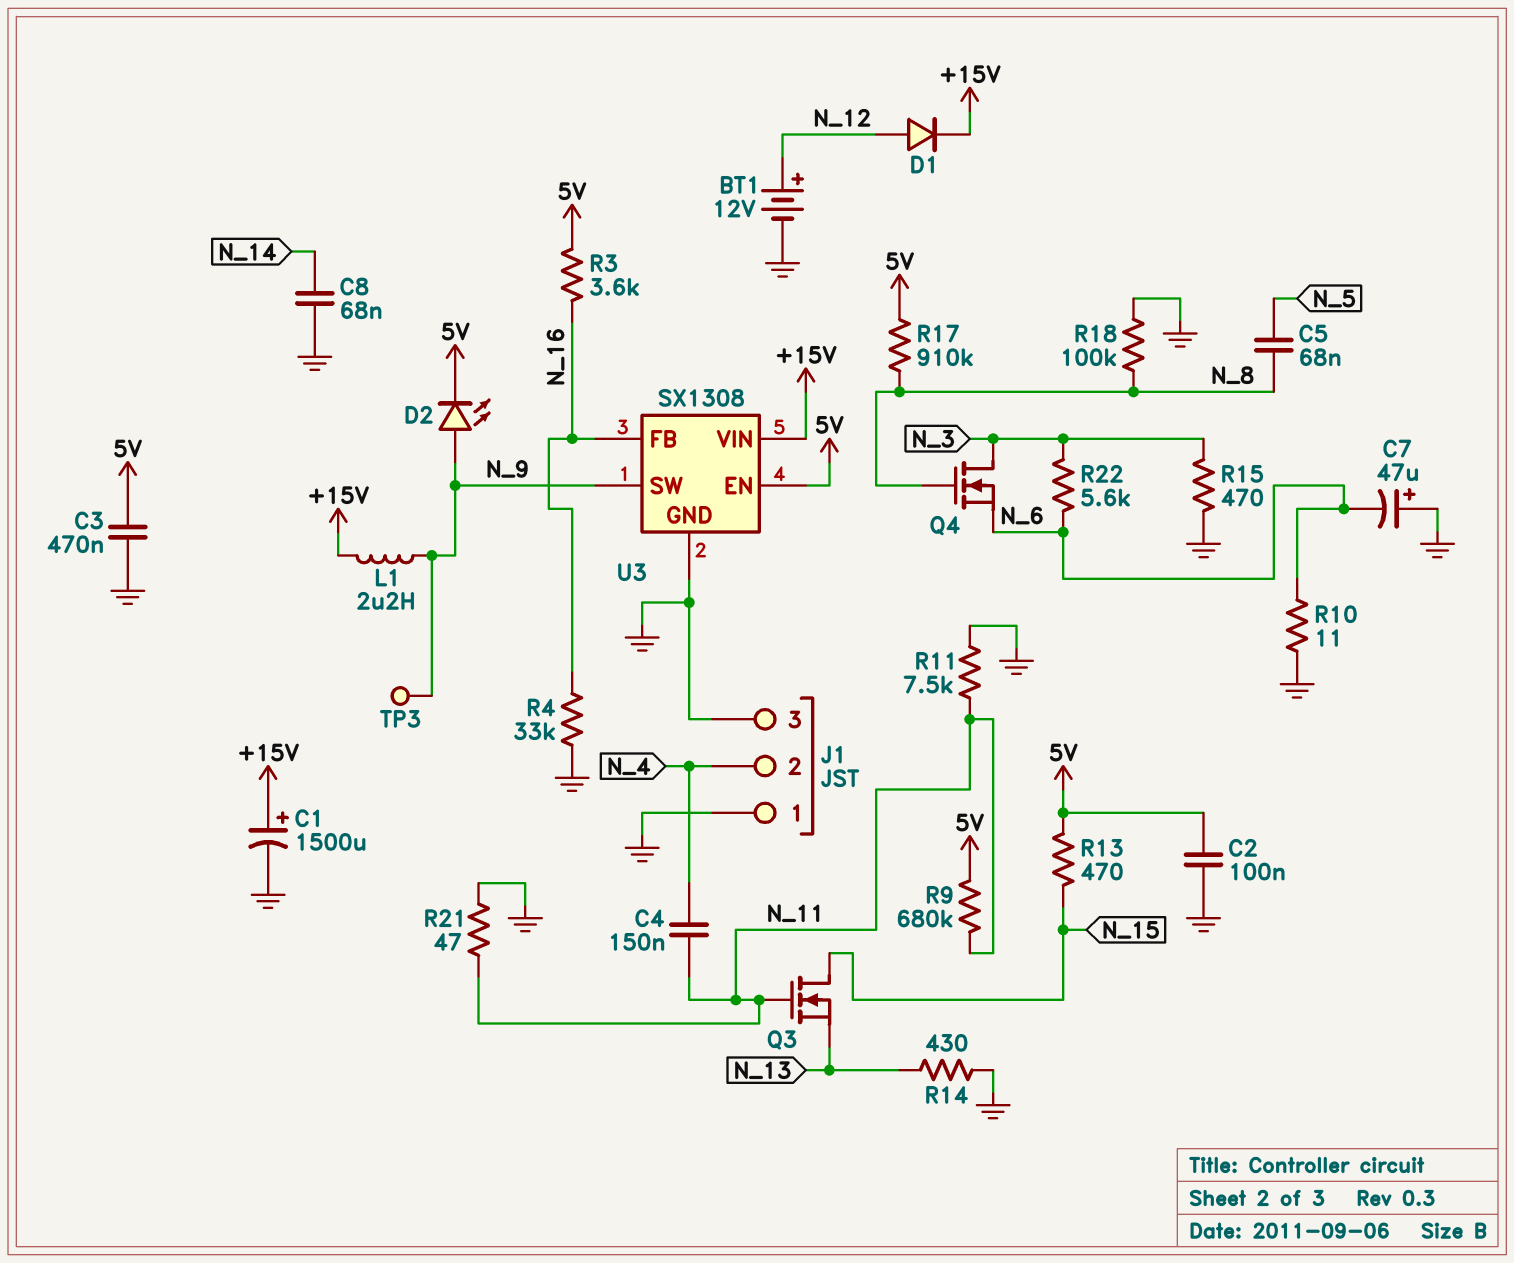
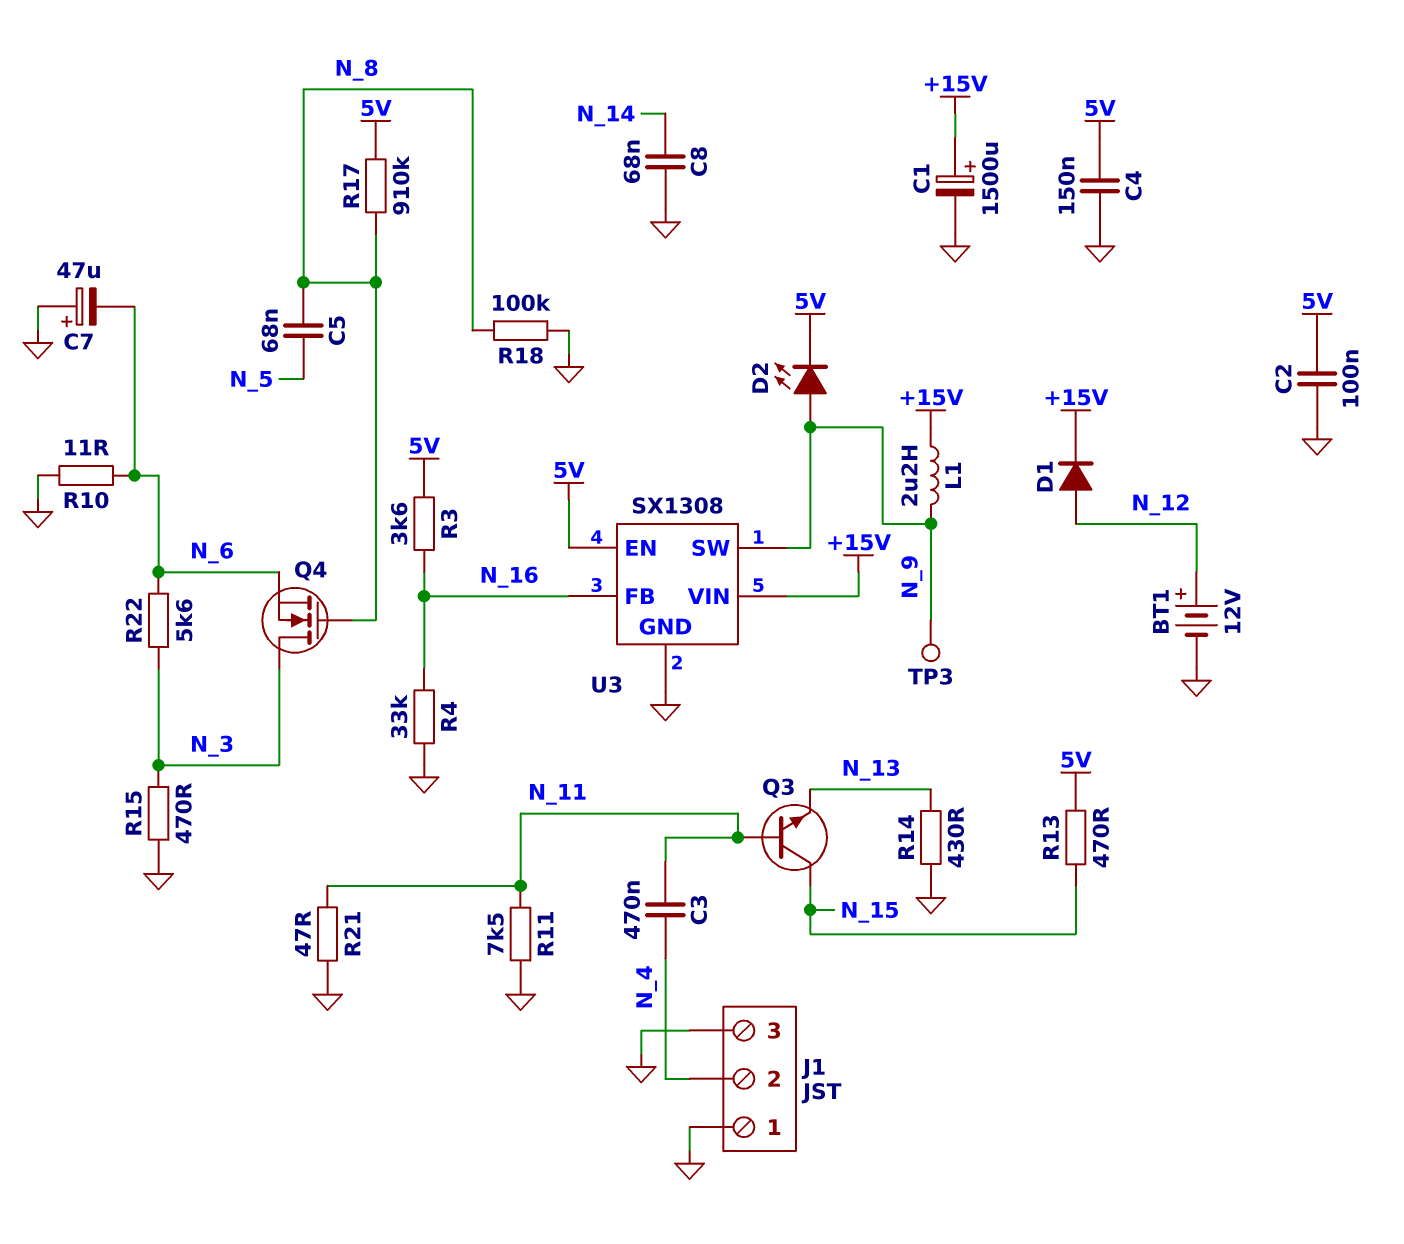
C3: 470nF (5V, GND) -> 470nF (N_4, N_11)
C4: 150nF (N_4, N_11) -> 150nF (5V, GND)
Q3: NMOS (G N_11, D N_15, S N_13) -> NPN (B N_11, C N_15, E N_13)
R9: 680k (5V, N_11) -> none

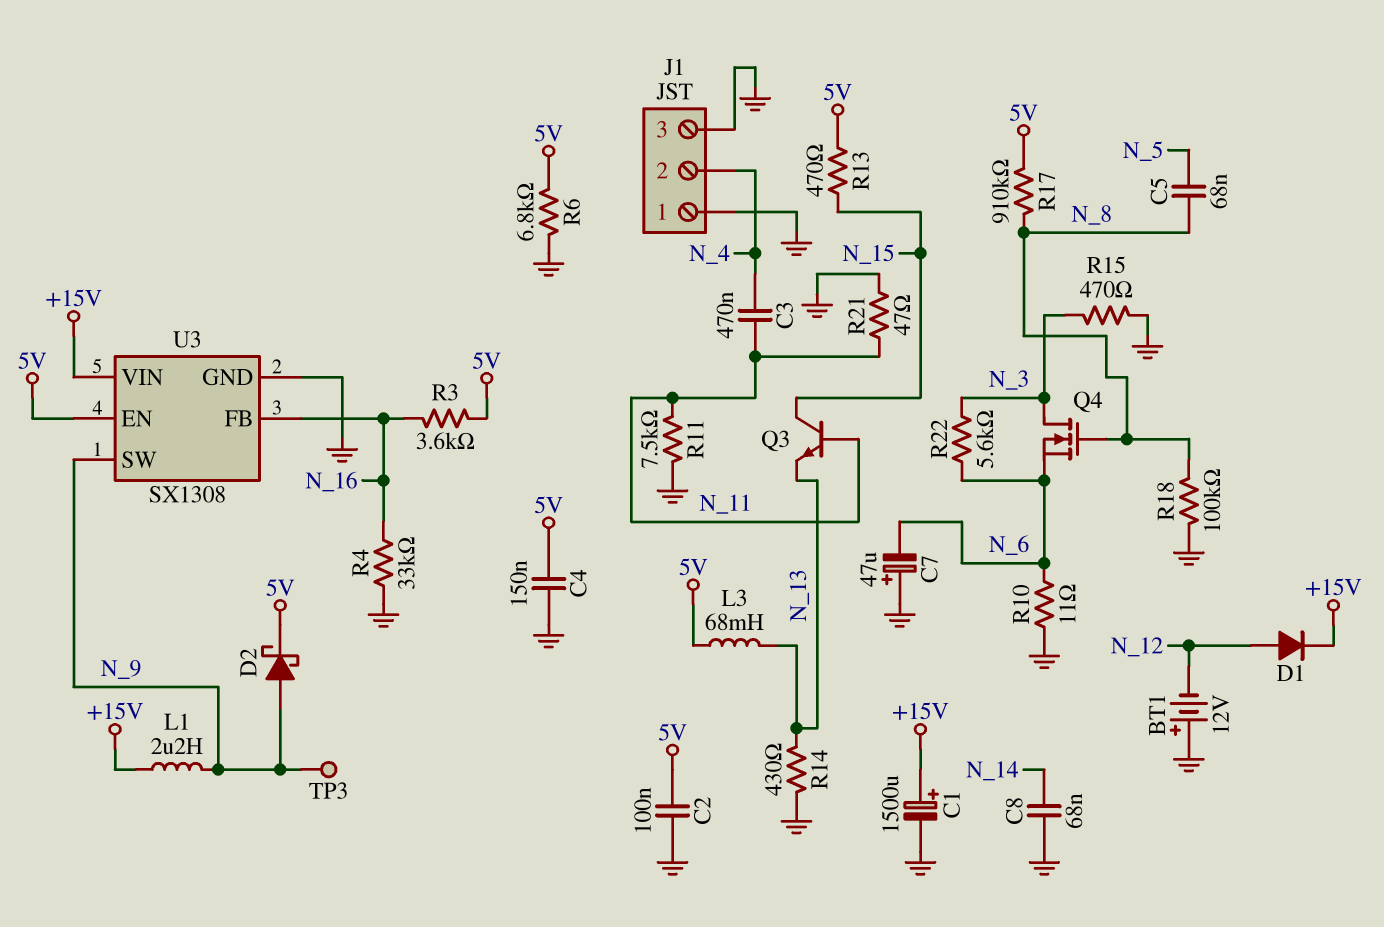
BT1: 12V (plus N_12, minus GND) -> 12V (plus GND, minus N_12)
D2: LED (A N_9, K 5V) -> schottky (A N_9, K 5V)
L3: none -> 68mH (5V, N_13)
R6: none -> 6.8k (5V, GND)

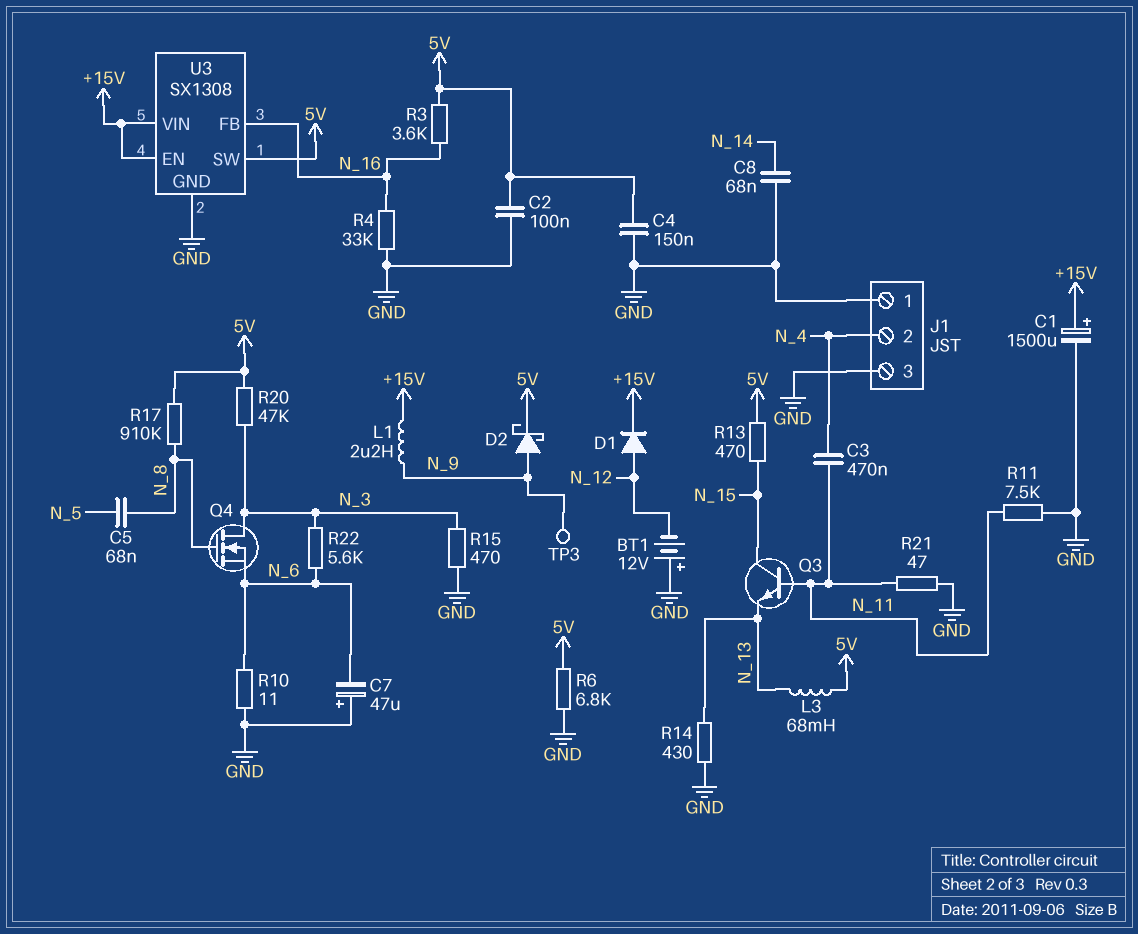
R18: 100k (GND, N_8) -> none
R20: none -> 47k (5V, N_3)
U3 pin EN: 5V -> +15V
U3 pin SW: N_9 -> 5V

